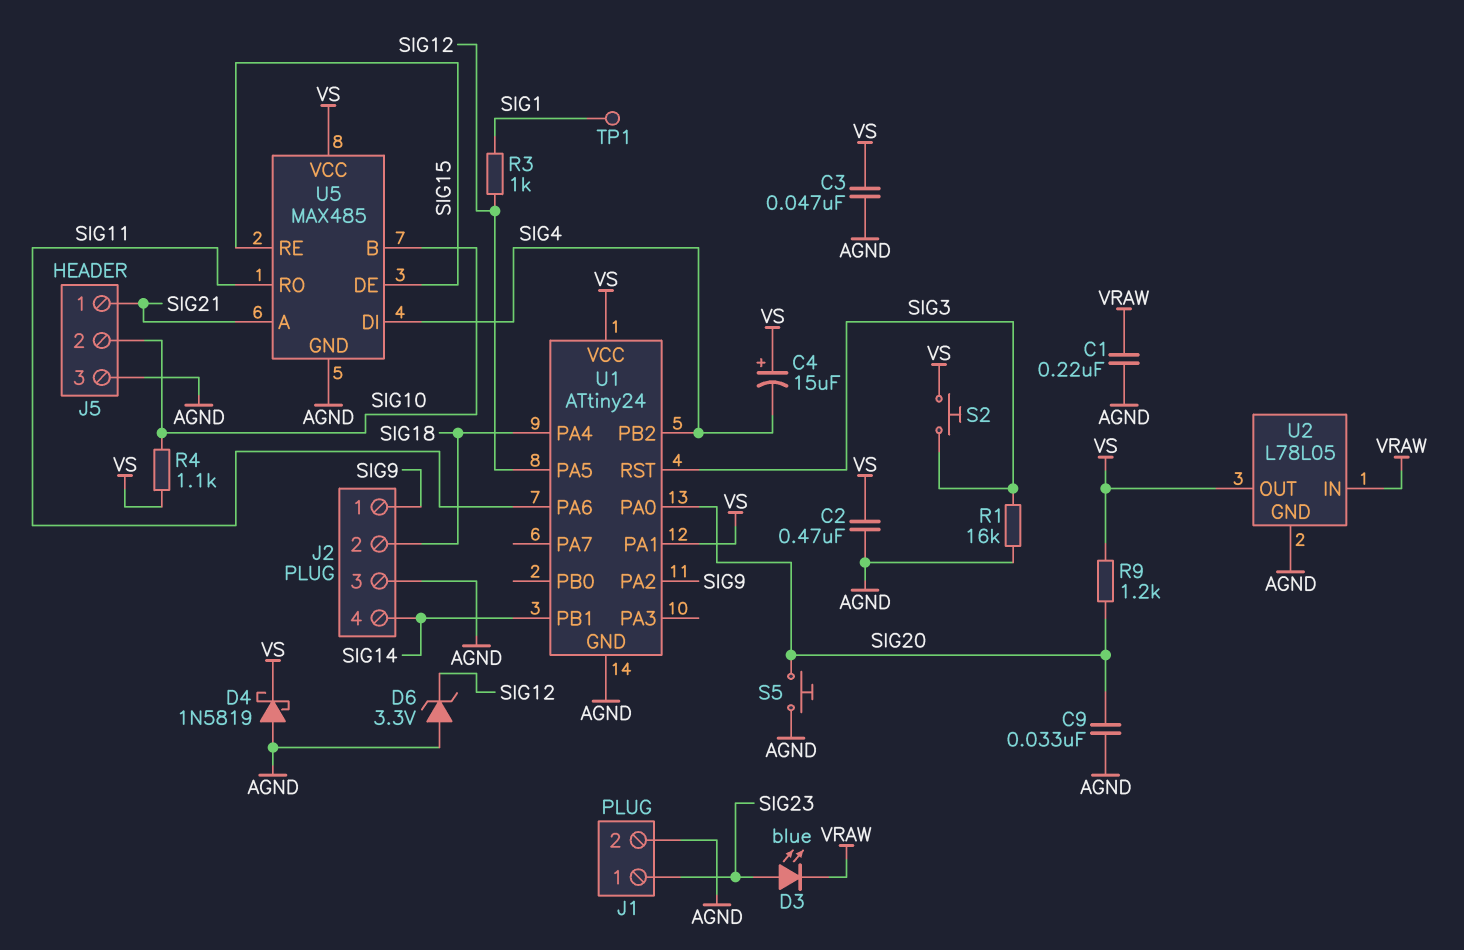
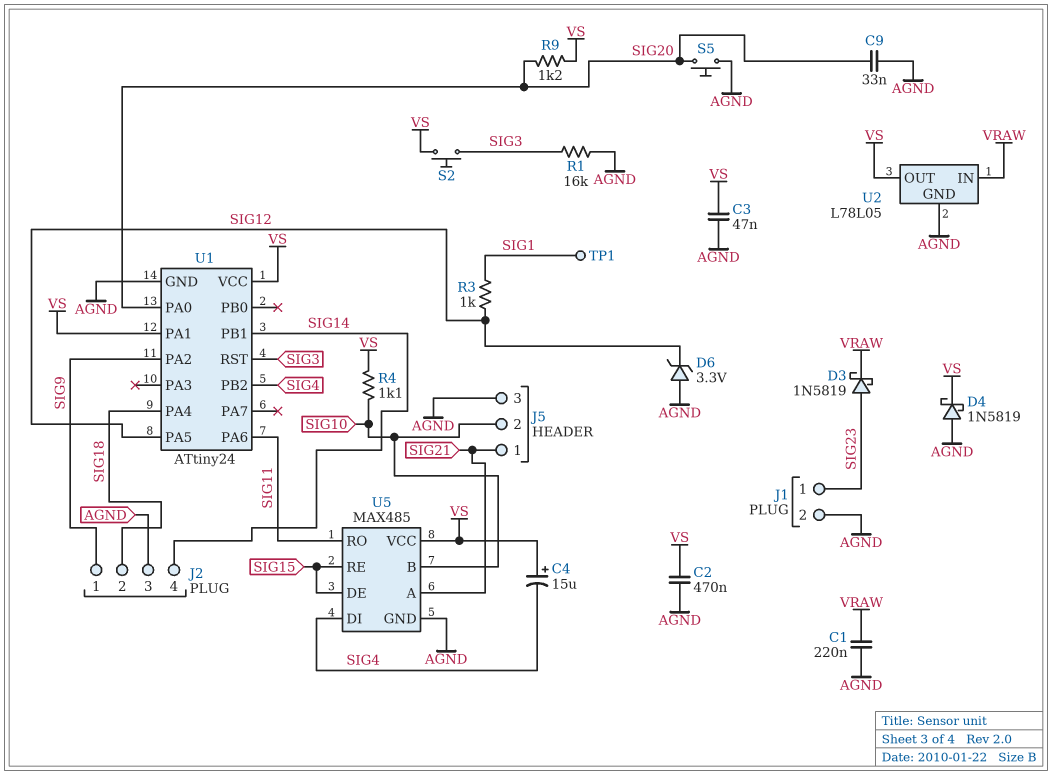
D3: LED blue (A SIG23, K VRAW) -> schottky 1N5819 (A SIG23, K VRAW)

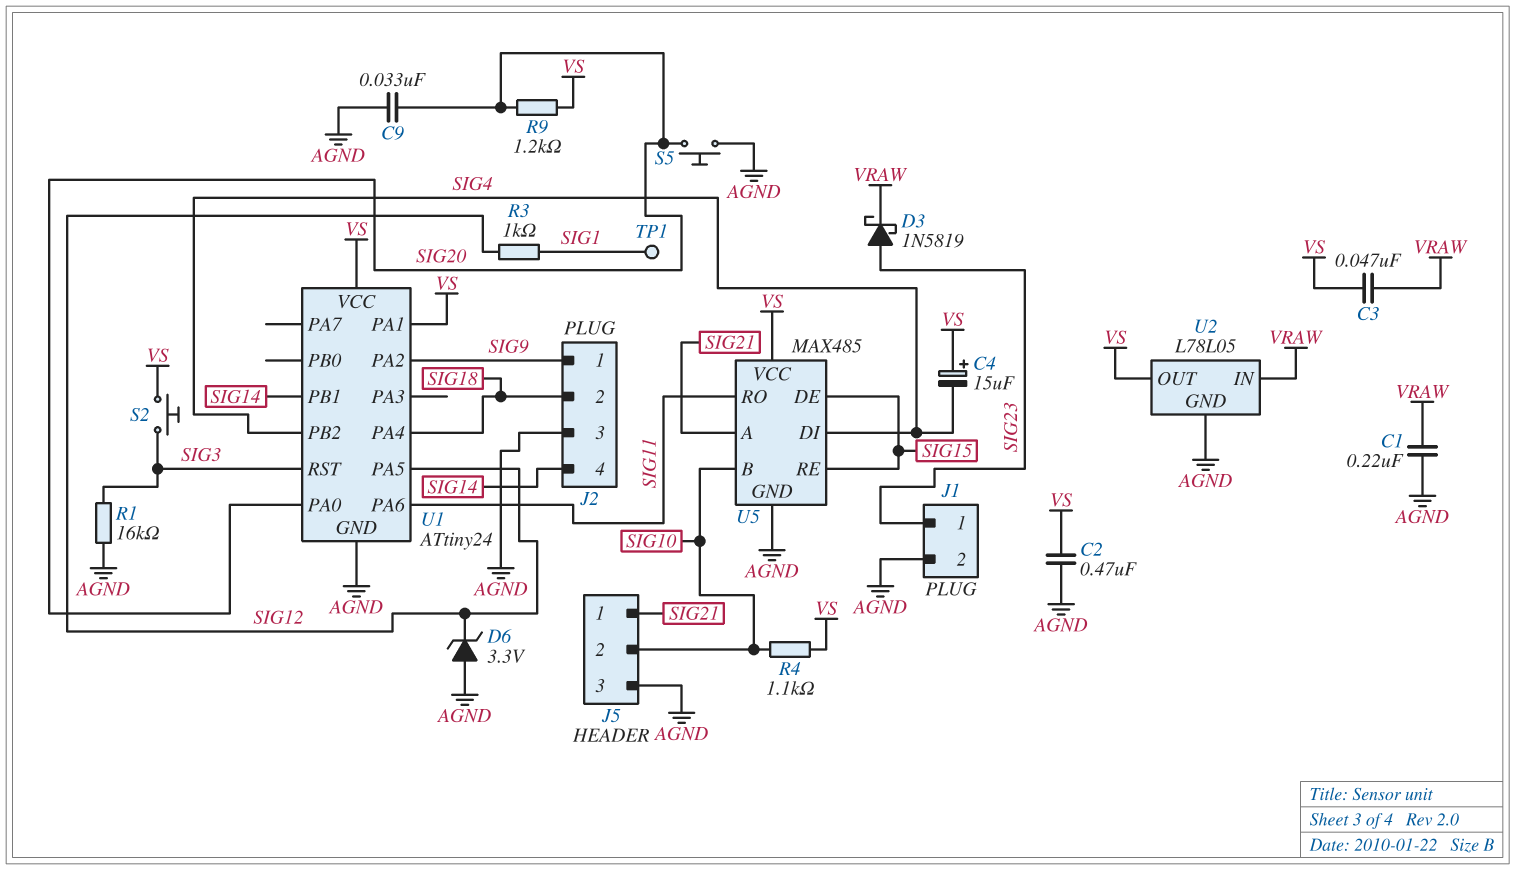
C3: 47nF (AGND, VS) -> 47nF (VRAW, VS)
D4: schottky 1N5819 (A AGND, K VS) -> none

